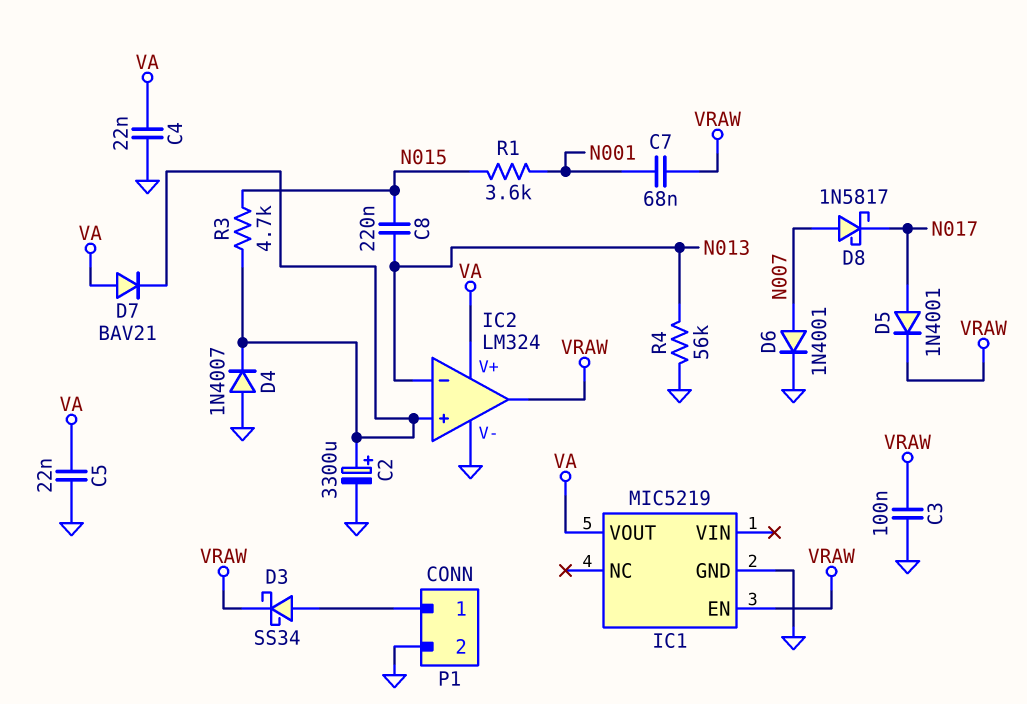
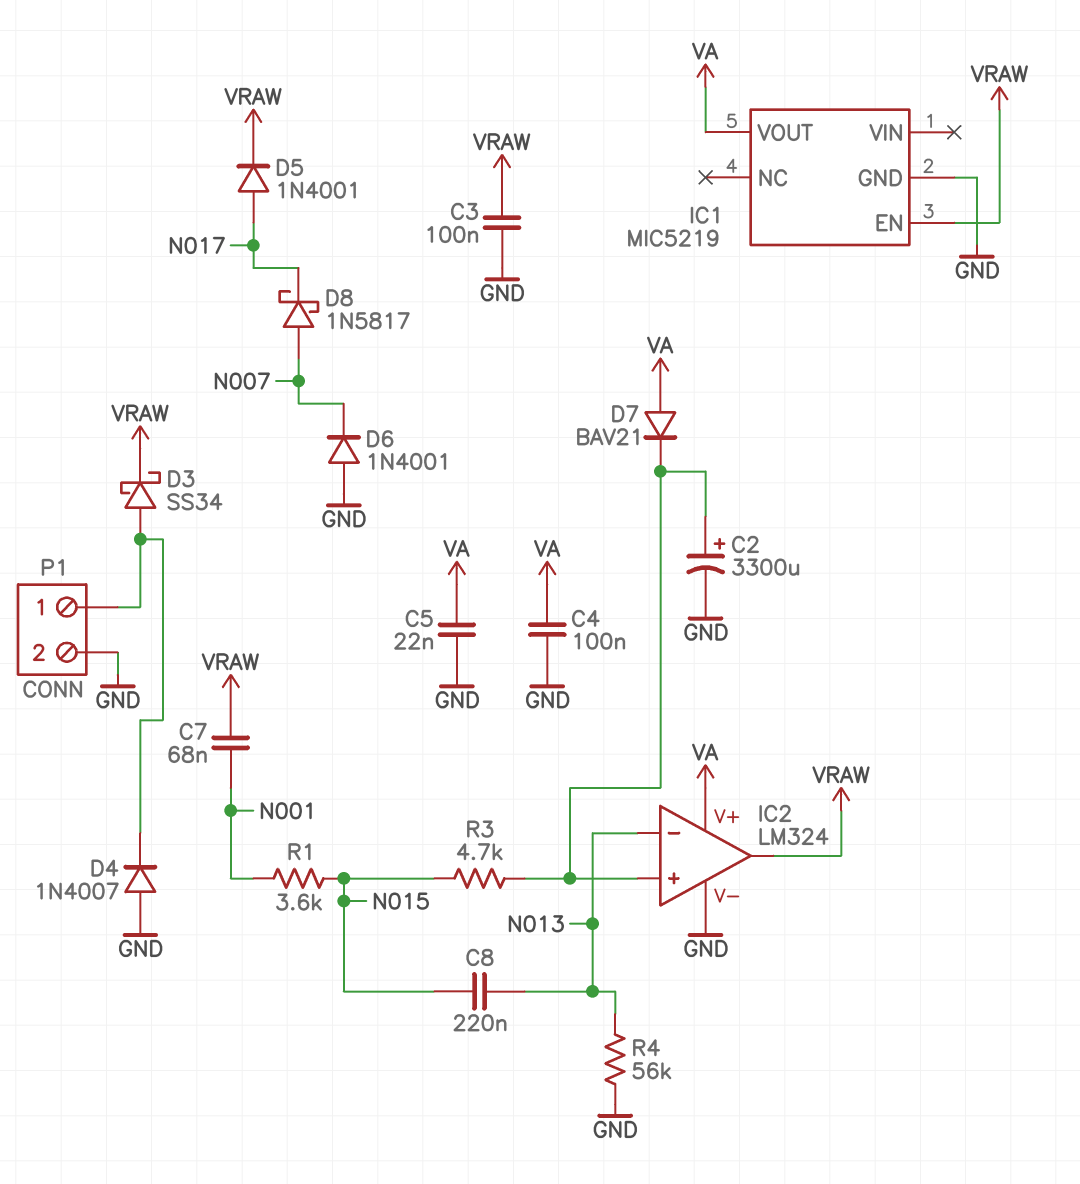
C4: 22nF (GND, VA) -> 100nF (GND, VA)
D4: diode 1N4007 (A GND, K IC2/in+) -> diode 1N4007 (A GND, K P1/1)
D6: diode 1N4001 (A N007, K GND) -> diode 1N4001 (A GND, K N007)

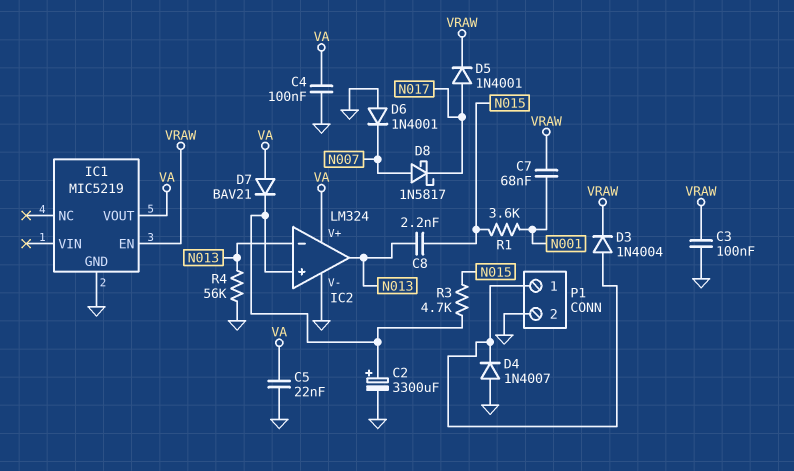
C8: 220nF (N013, N015) -> 2.2nF (N013, N015)
D3: schottky SS34 (A P1/1, K VRAW) -> diode 1N4004 (A P1/1, K VRAW)
IC2 pin out: VRAW -> N013

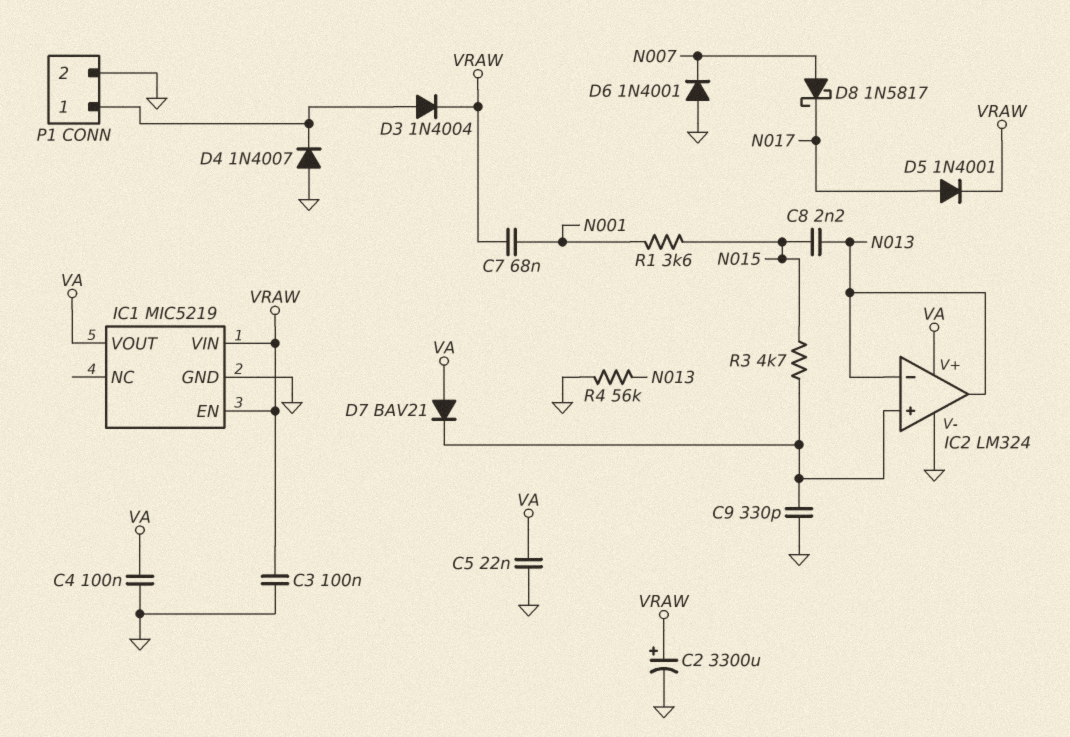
C2: 3300uF (plus IC2/in+, minus GND) -> 3300uF (plus VRAW, minus GND)
C9: none -> 330pF (GND, IC2/in+)
IC1 pin VIN: none -> VRAW

